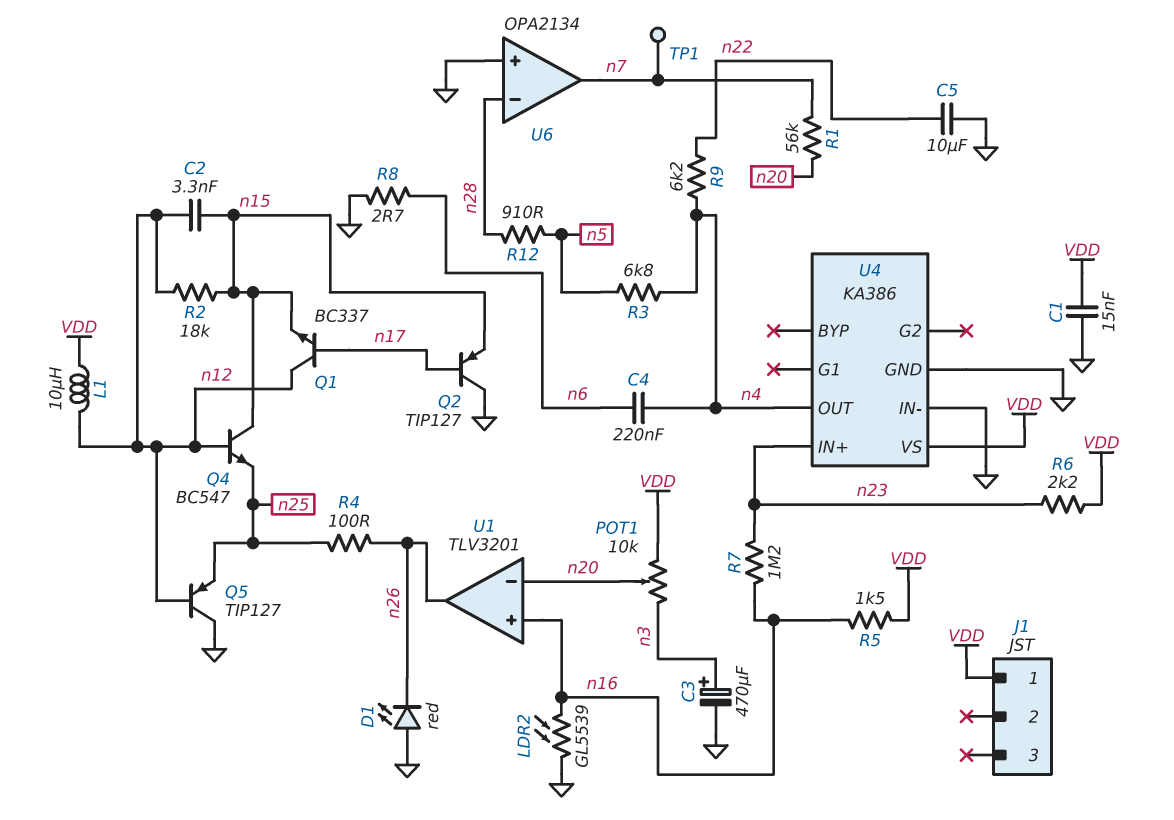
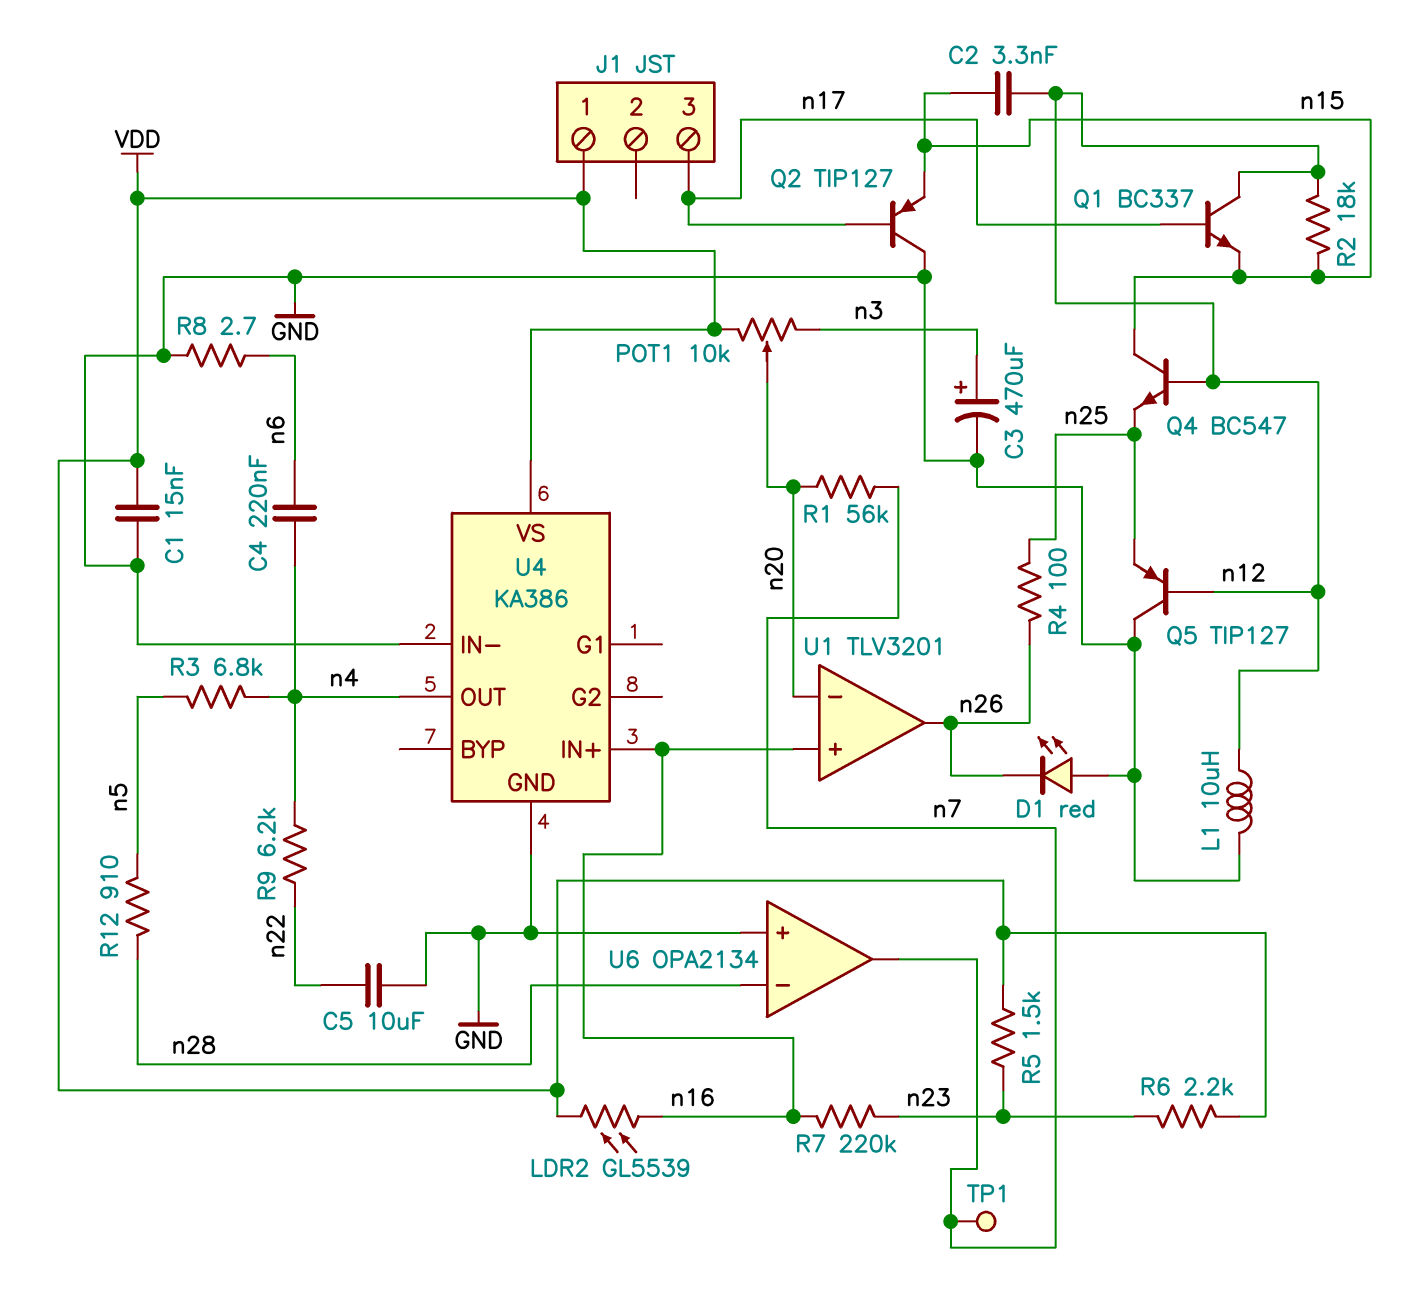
J1 pin 3: none -> n17
L1: 10uH (VDD, n12) -> 10uH (GND, n12)
LDR2: GL5539 (GND, n16) -> GL5539 (VDD, n16)
R5: 1.5k (VDD, n16) -> 1.5k (VDD, n23)
R7: 1.2M (n16, n23) -> 220k (n16, n23)
U4 pin IN+: n23 -> n16

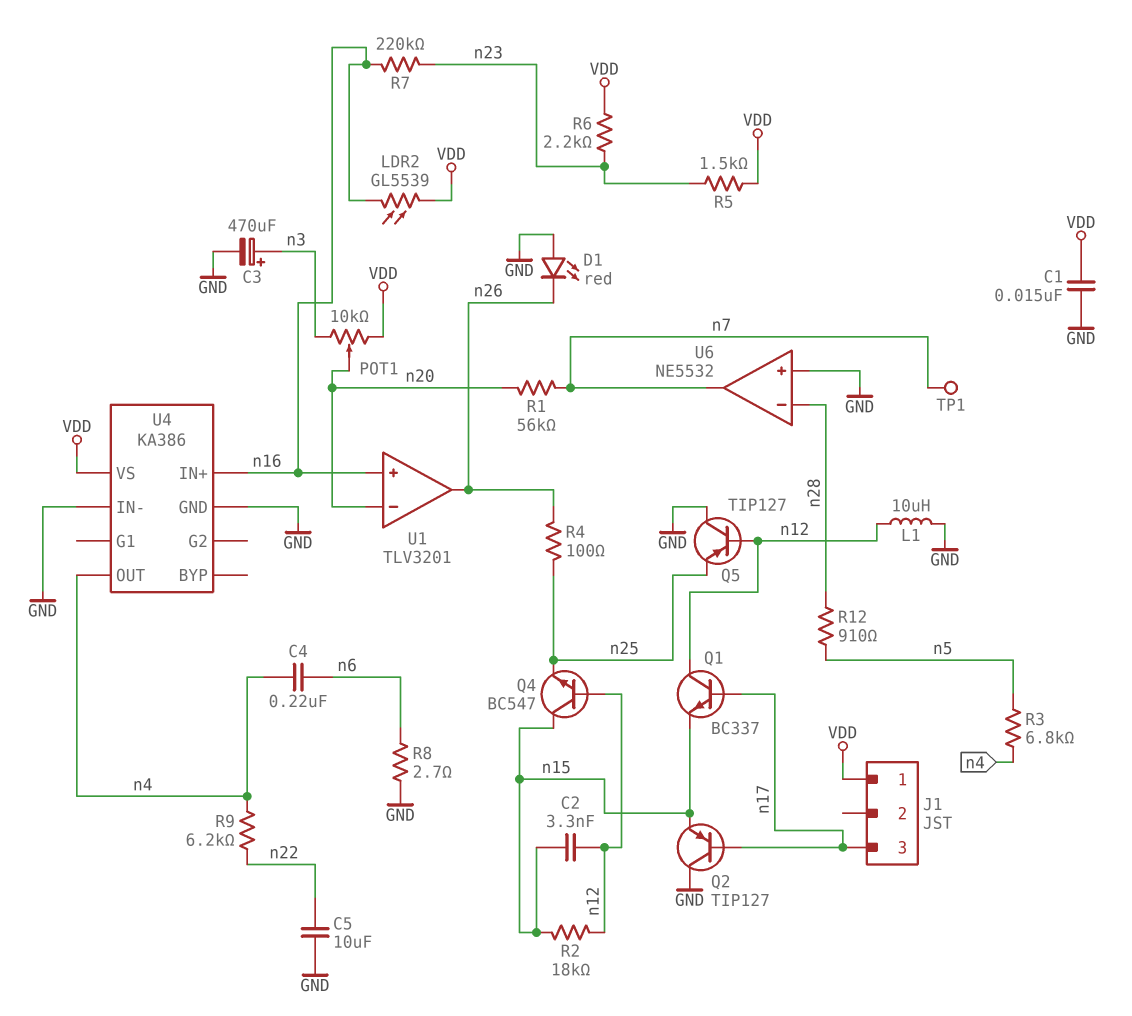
U6: OPA2134 -> NE5532

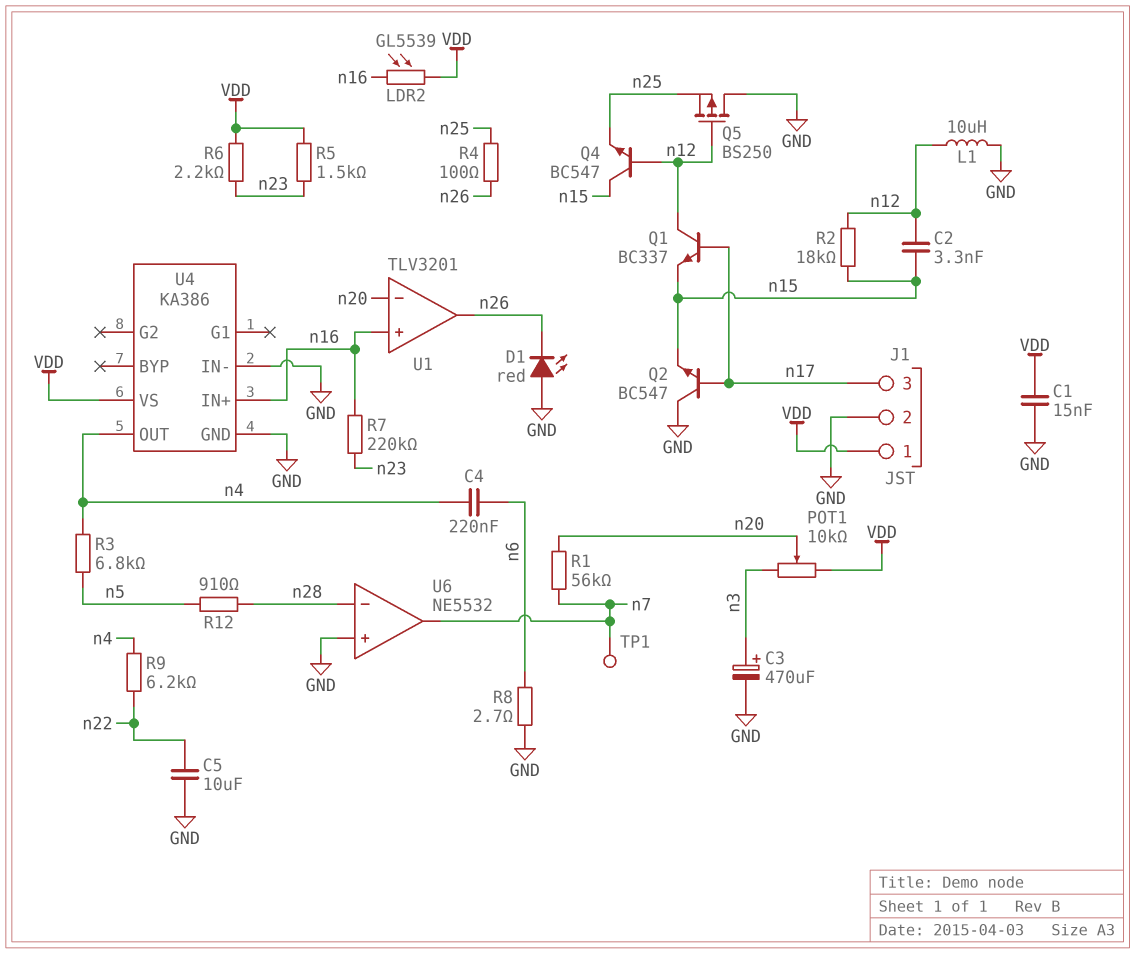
J1 pin 2: none -> GND
Q2: PNP TIP127 (B n17, C GND, E n15) -> NPN BC547 (B n17, C GND, E n15)
Q5: PNP TIP127 (B n12, C GND, E n25) -> PMOS BS250 (G n12, D GND, S n25)

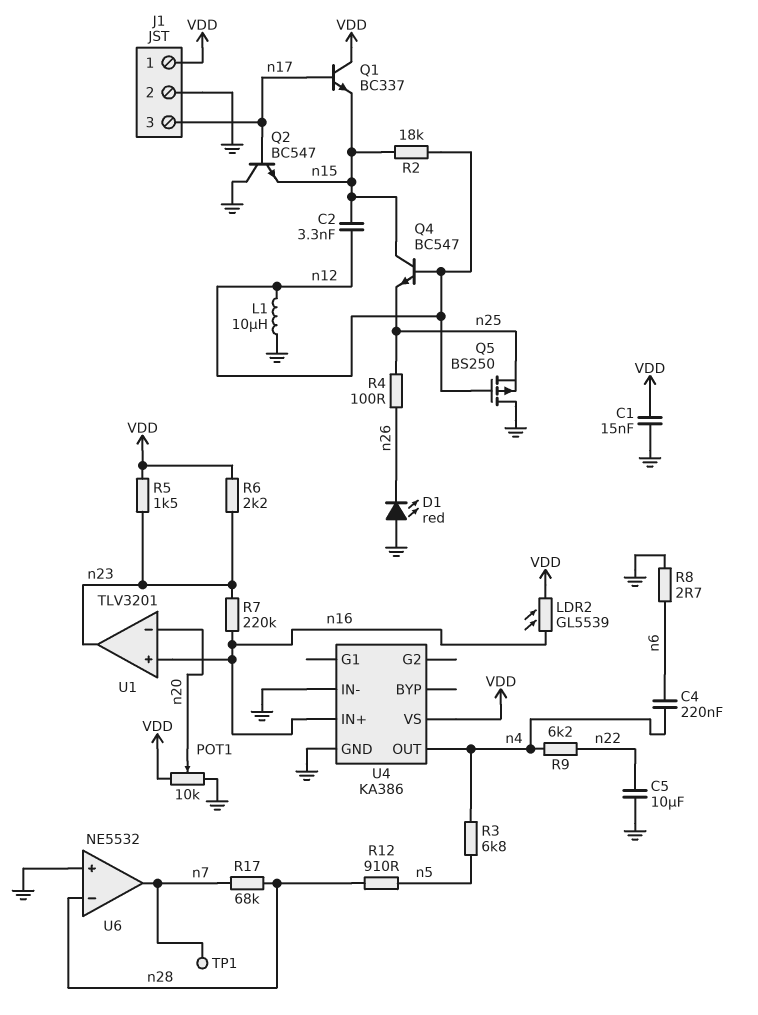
C3: 470uF (plus n3, minus GND) -> none
POT1: 10k (VDD, n3, wiper n20) -> 10k (GND, VDD, wiper n20)
Q1: NPN BC337 (B n17, C n12, E n15) -> NPN BC337 (B n17, C VDD, E n15)
R1: 56k (n7, n20) -> none
R17: none -> 68k (n7, n28)
U1 pin out: n26 -> n23

